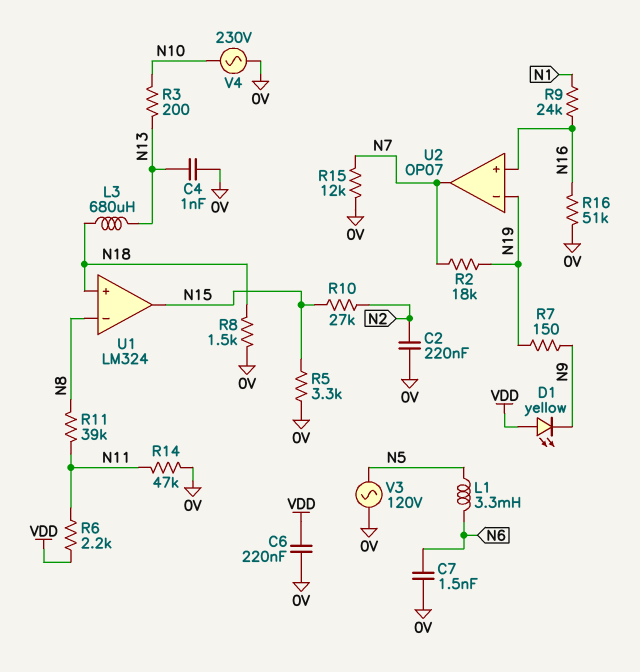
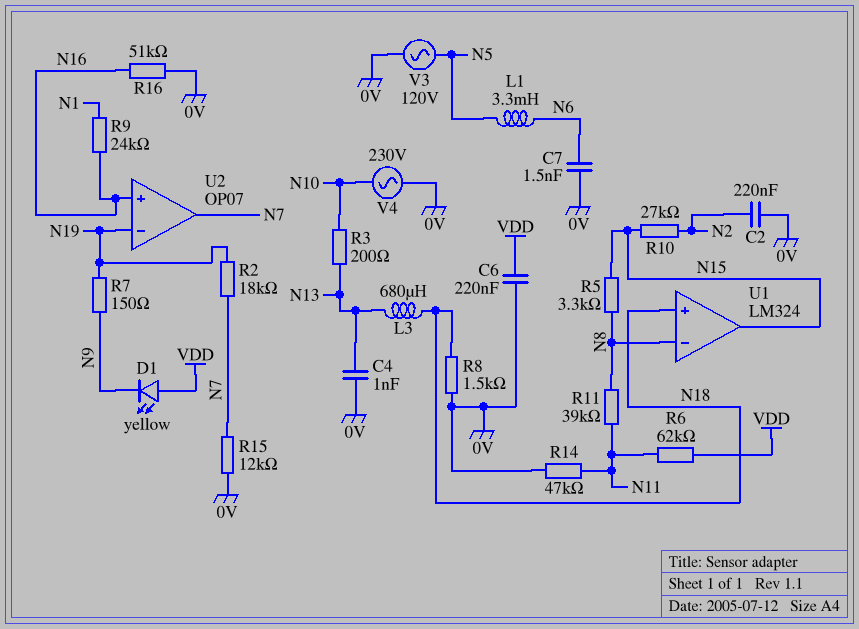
R5: 3.3k (0V, N15) -> 3.3k (N8, N15)
R6: 2.2k (N11, VDD) -> 62k (N11, VDD)

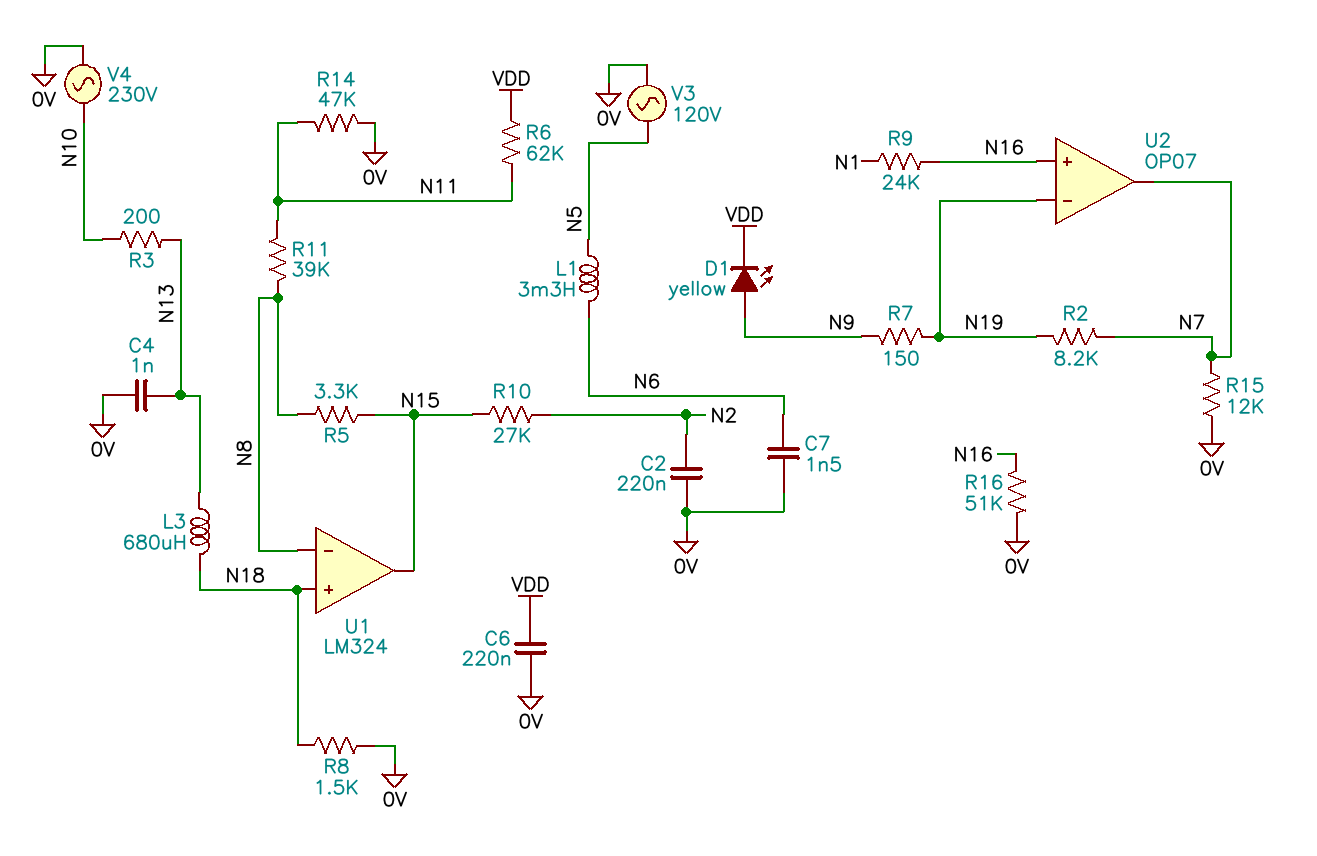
D1: LED yellow (A VDD, K N9) -> LED yellow (A N9, K VDD)
R2: 18k (N7, N19) -> 8.2k (N7, N19)

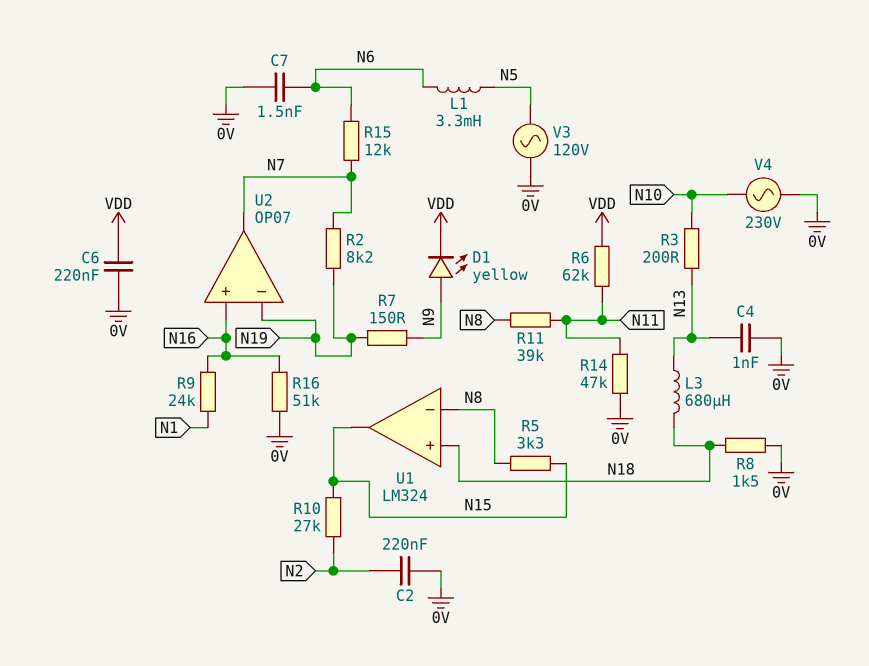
R15: 12k (0V, N7) -> 12k (N6, N7)

